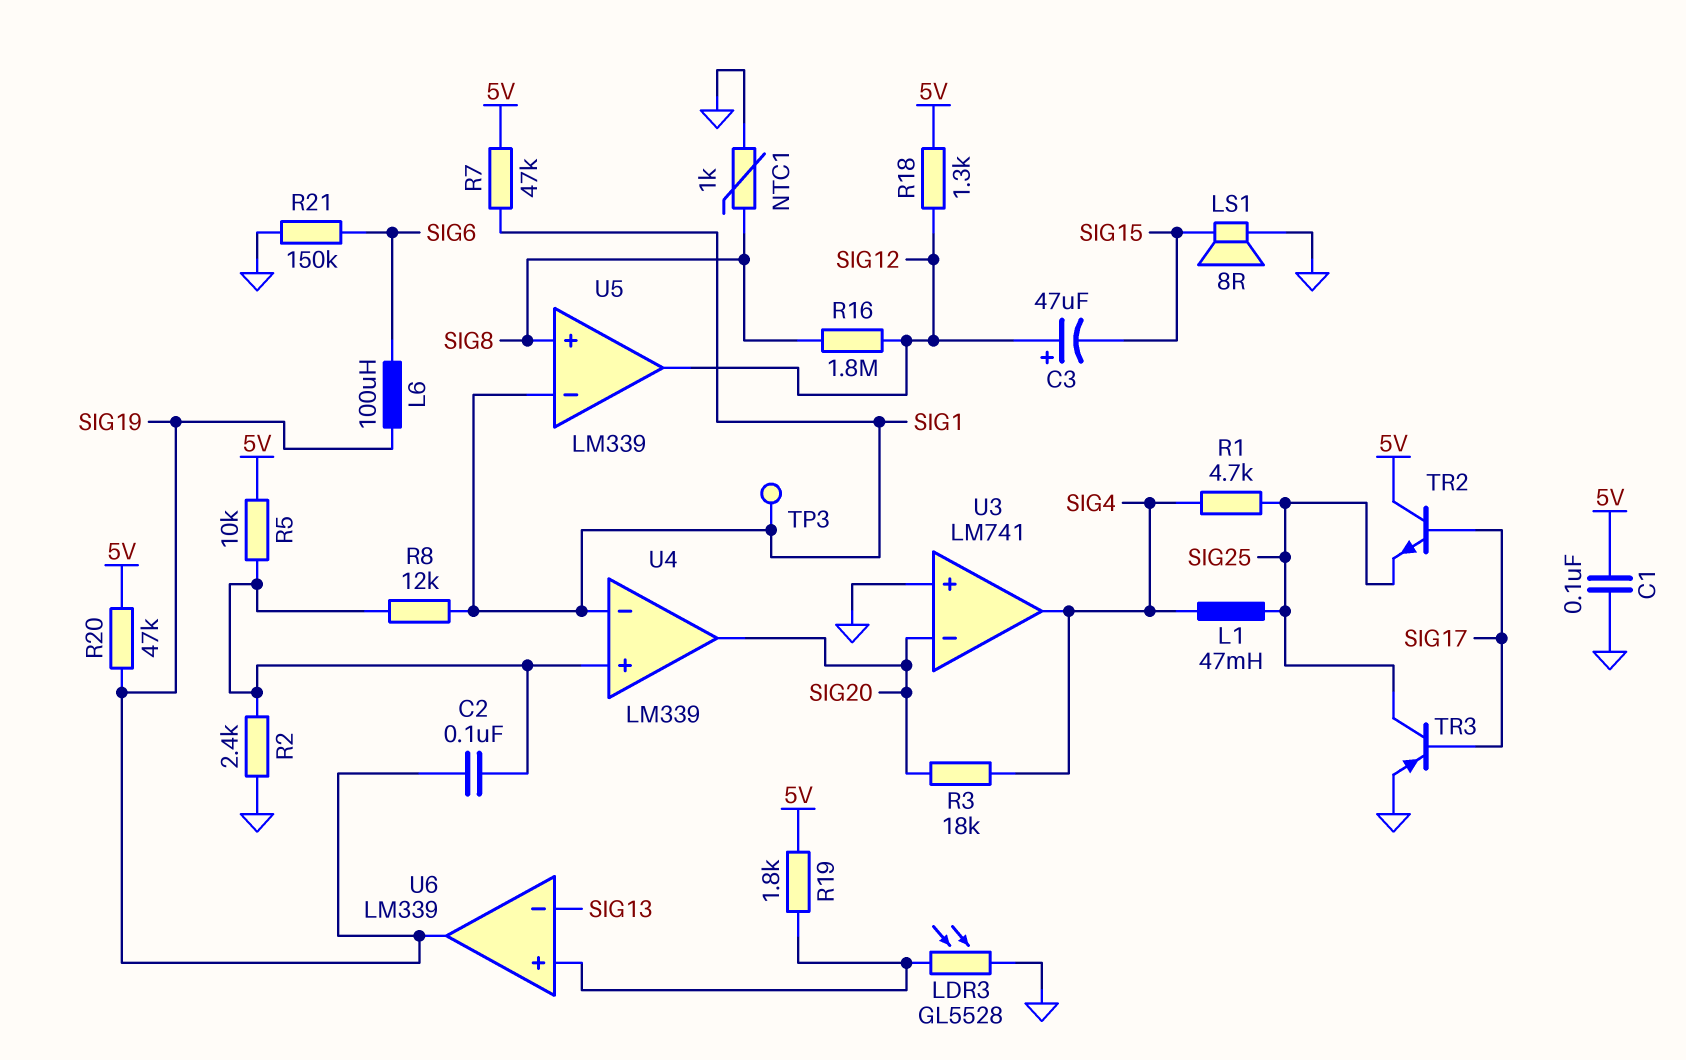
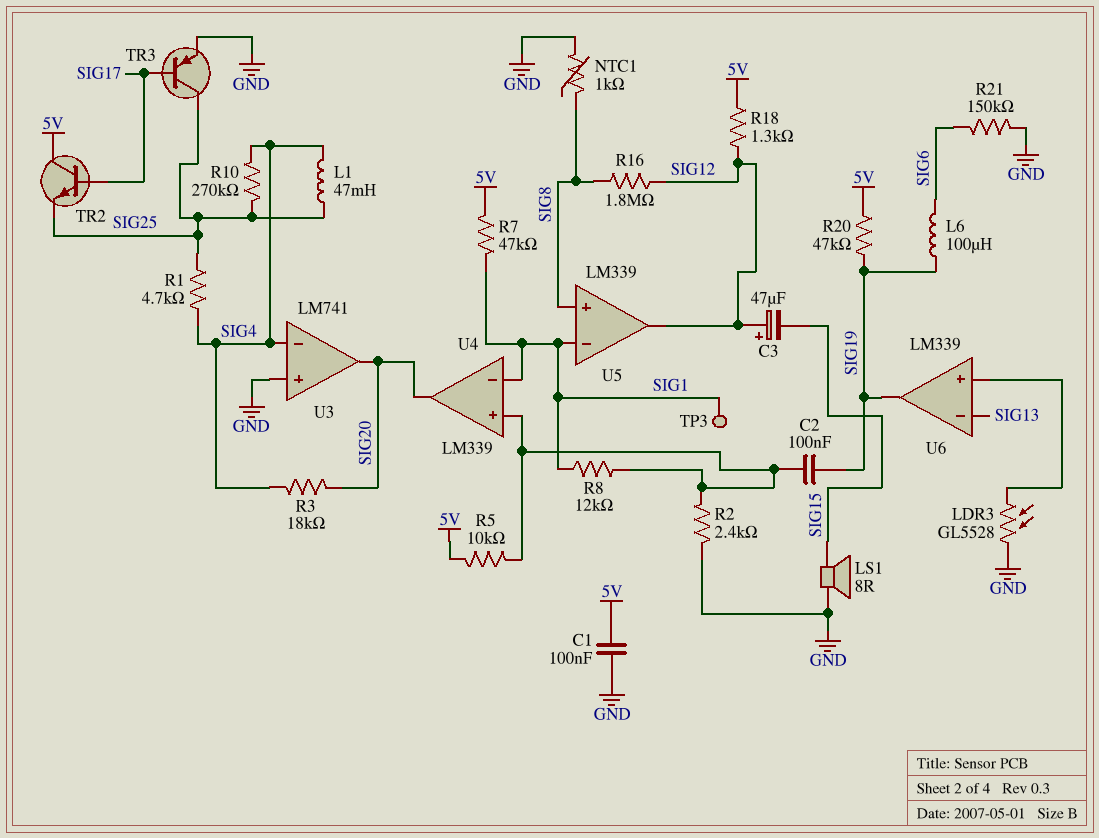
R10: none -> 270k (SIG4, SIG25)
R19: 1.8k (5V, U6/in+) -> none
U3 pin in-: SIG20 -> SIG4
U3 pin out: SIG4 -> SIG20

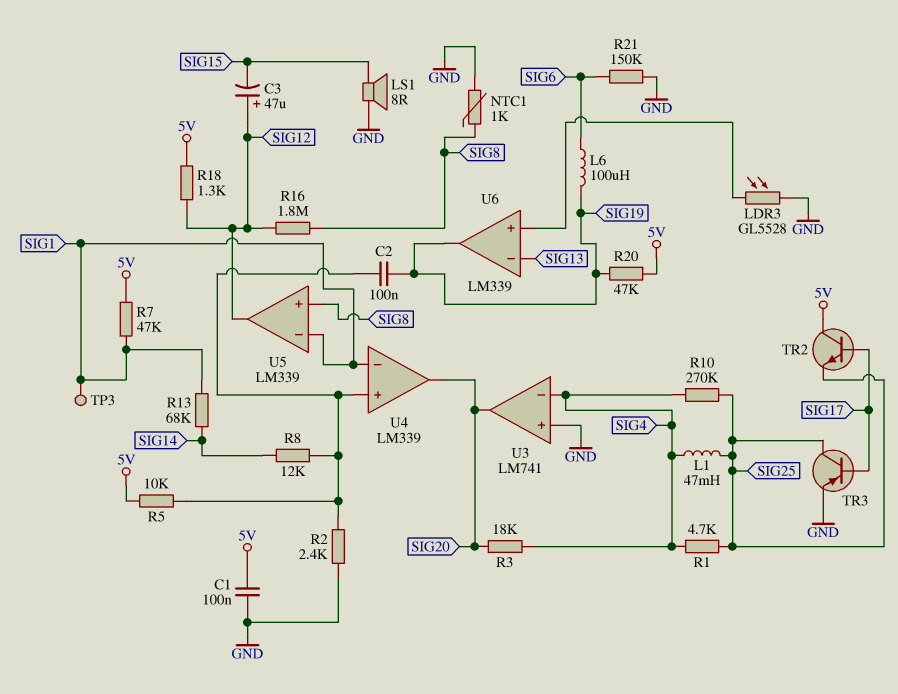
R8: 12k (SIG1, U4/in+) -> 12k (SIG14, U4/in+)
R13: none -> 68k (SIG1, SIG14)

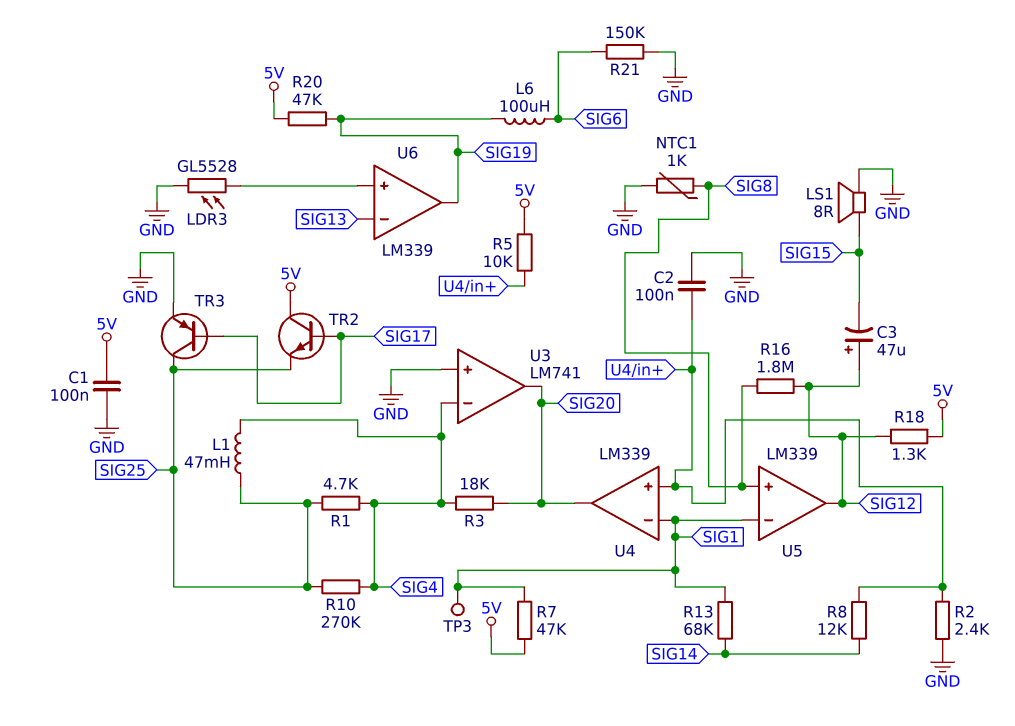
C2: 100nF (SIG19, U4/in+) -> 100nF (GND, U4/in+)

